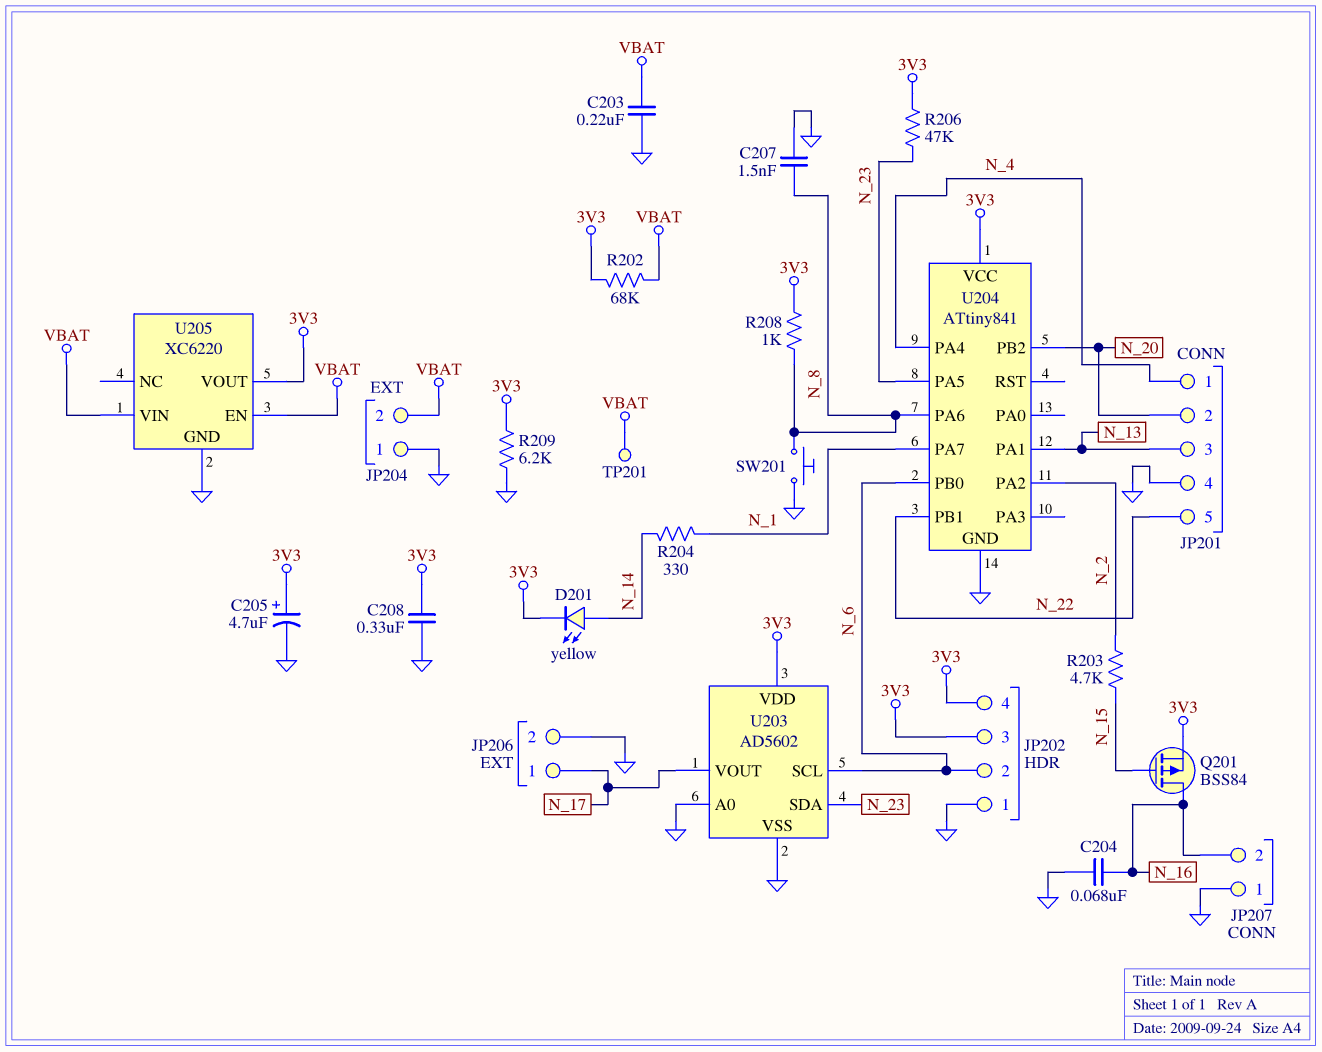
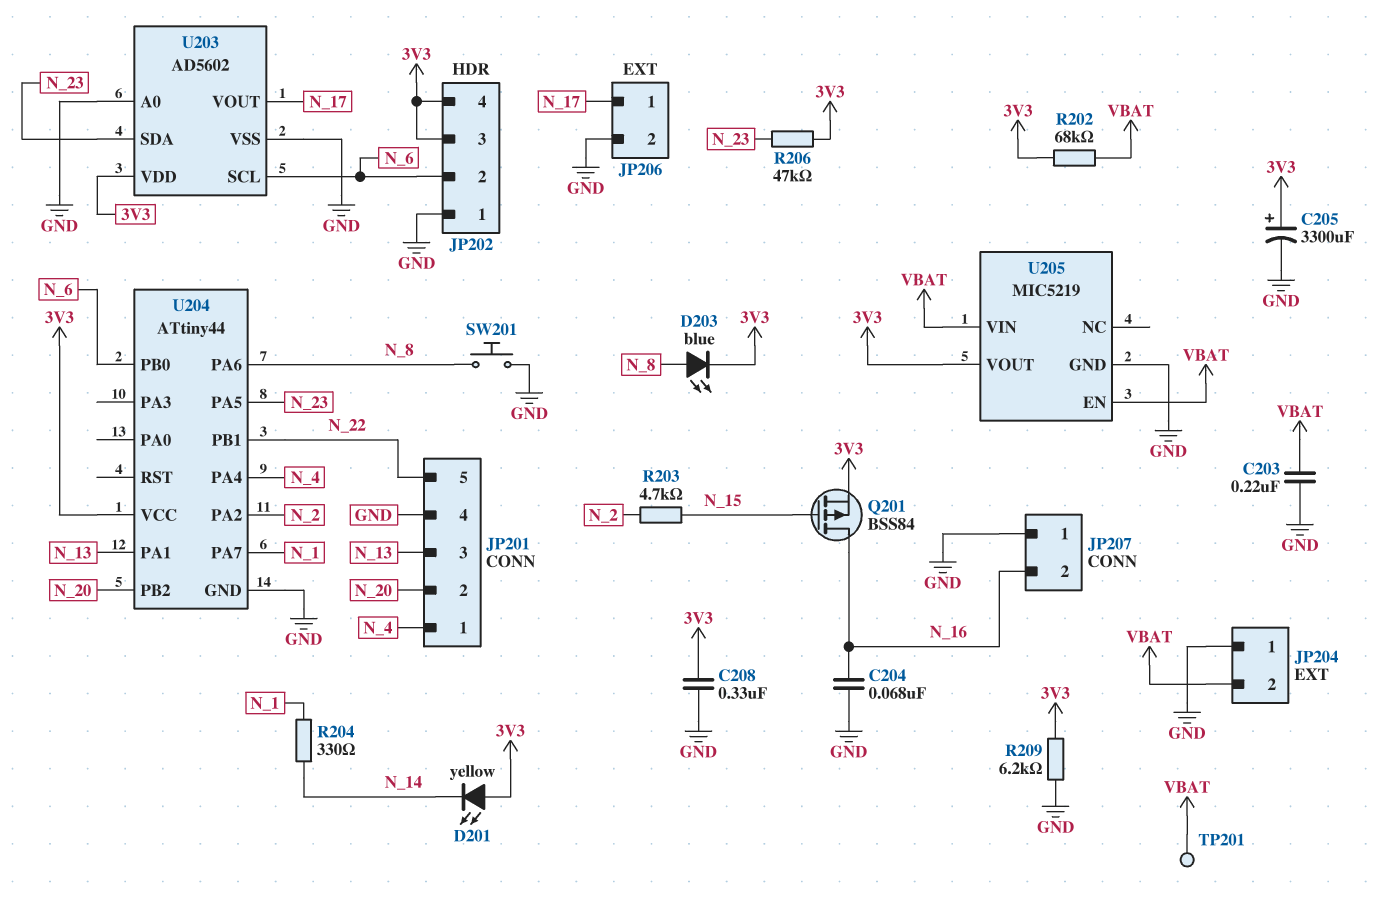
C205: 4.7uF (plus 3V3, minus GND) -> 3300uF (plus 3V3, minus GND)
C207: 1.5nF (GND, N_8) -> none
D201: LED yellow (A N_14, K 3V3) -> LED yellow (A 3V3, K N_14)
D203: none -> LED blue (A N_8, K 3V3)
R208: 1k (3V3, N_8) -> none
U204: ATtiny841 -> ATtiny44
U205: XC6220 -> MIC5219

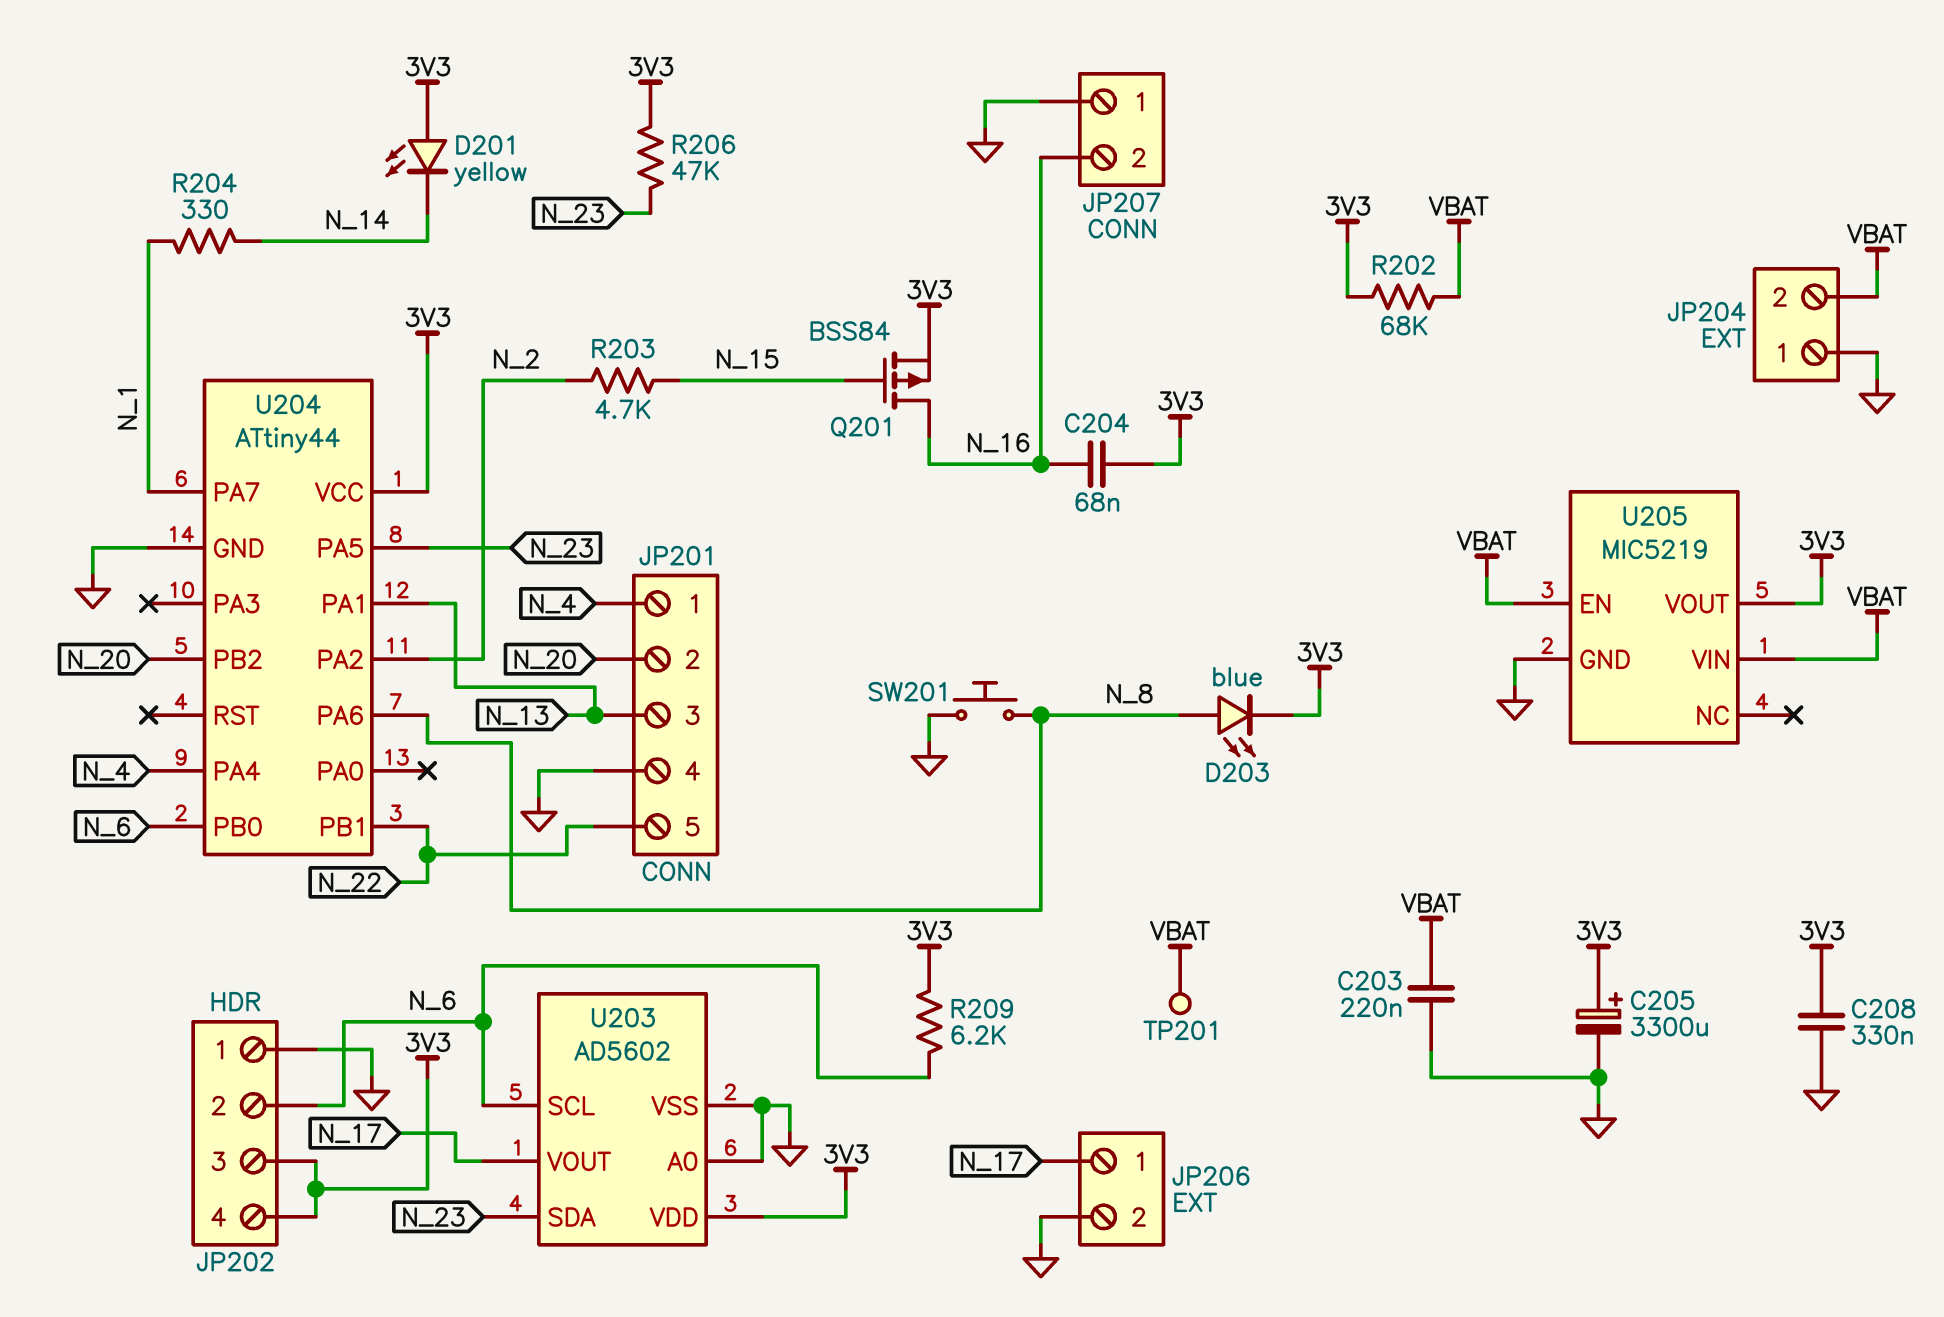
C204: 68nF (GND, N_16) -> 68nF (3V3, N_16)
R209: 6.2k (3V3, GND) -> 6.2k (3V3, N_6)

